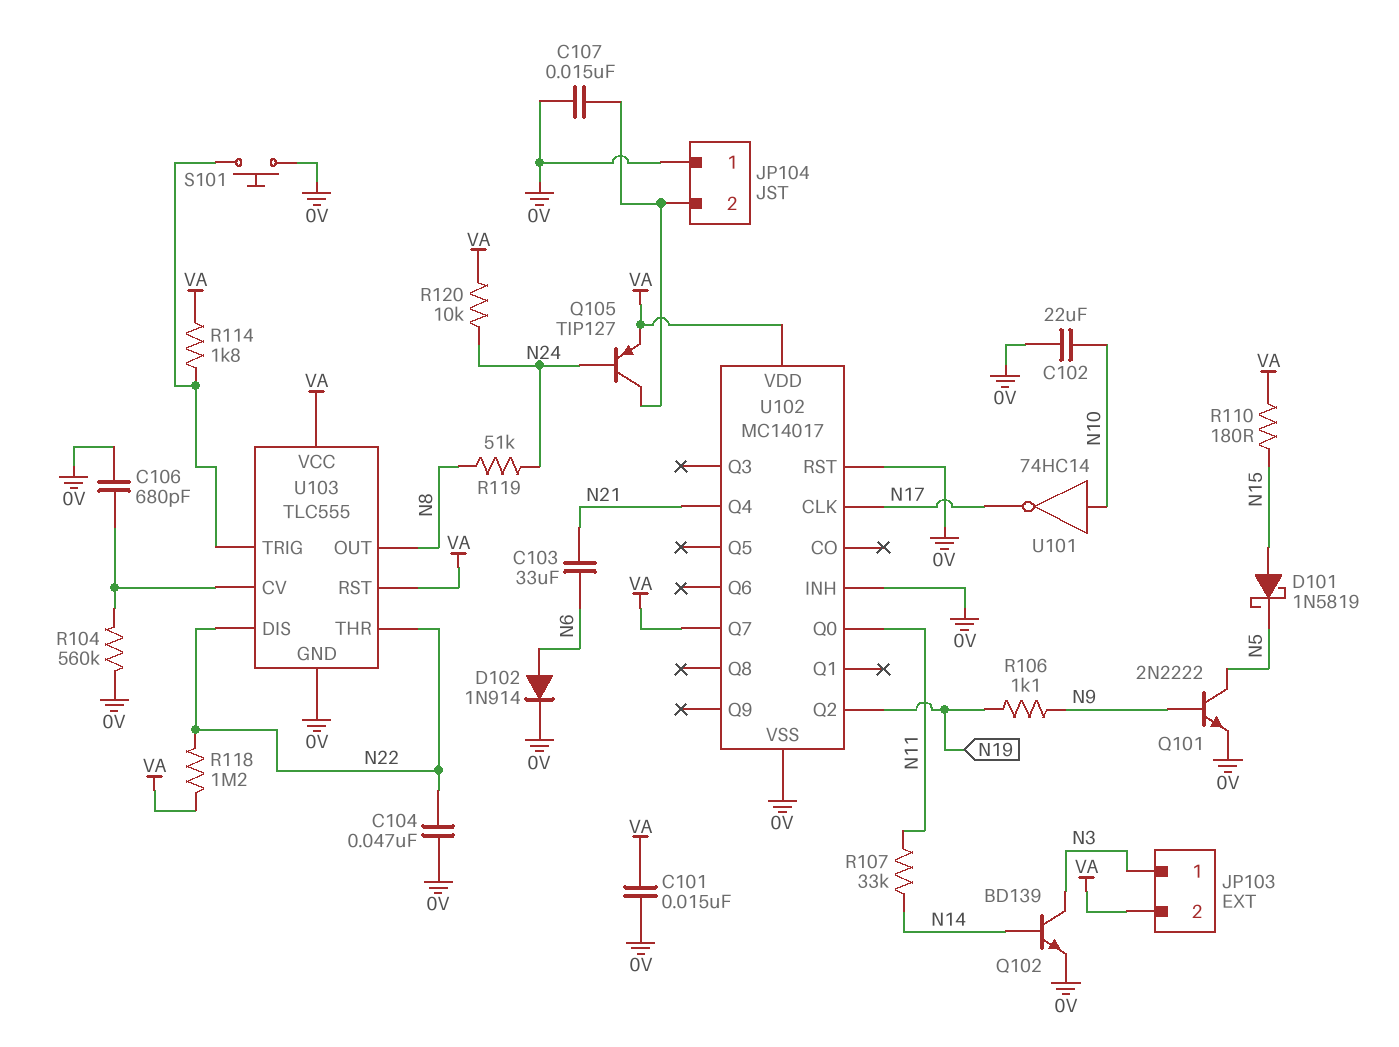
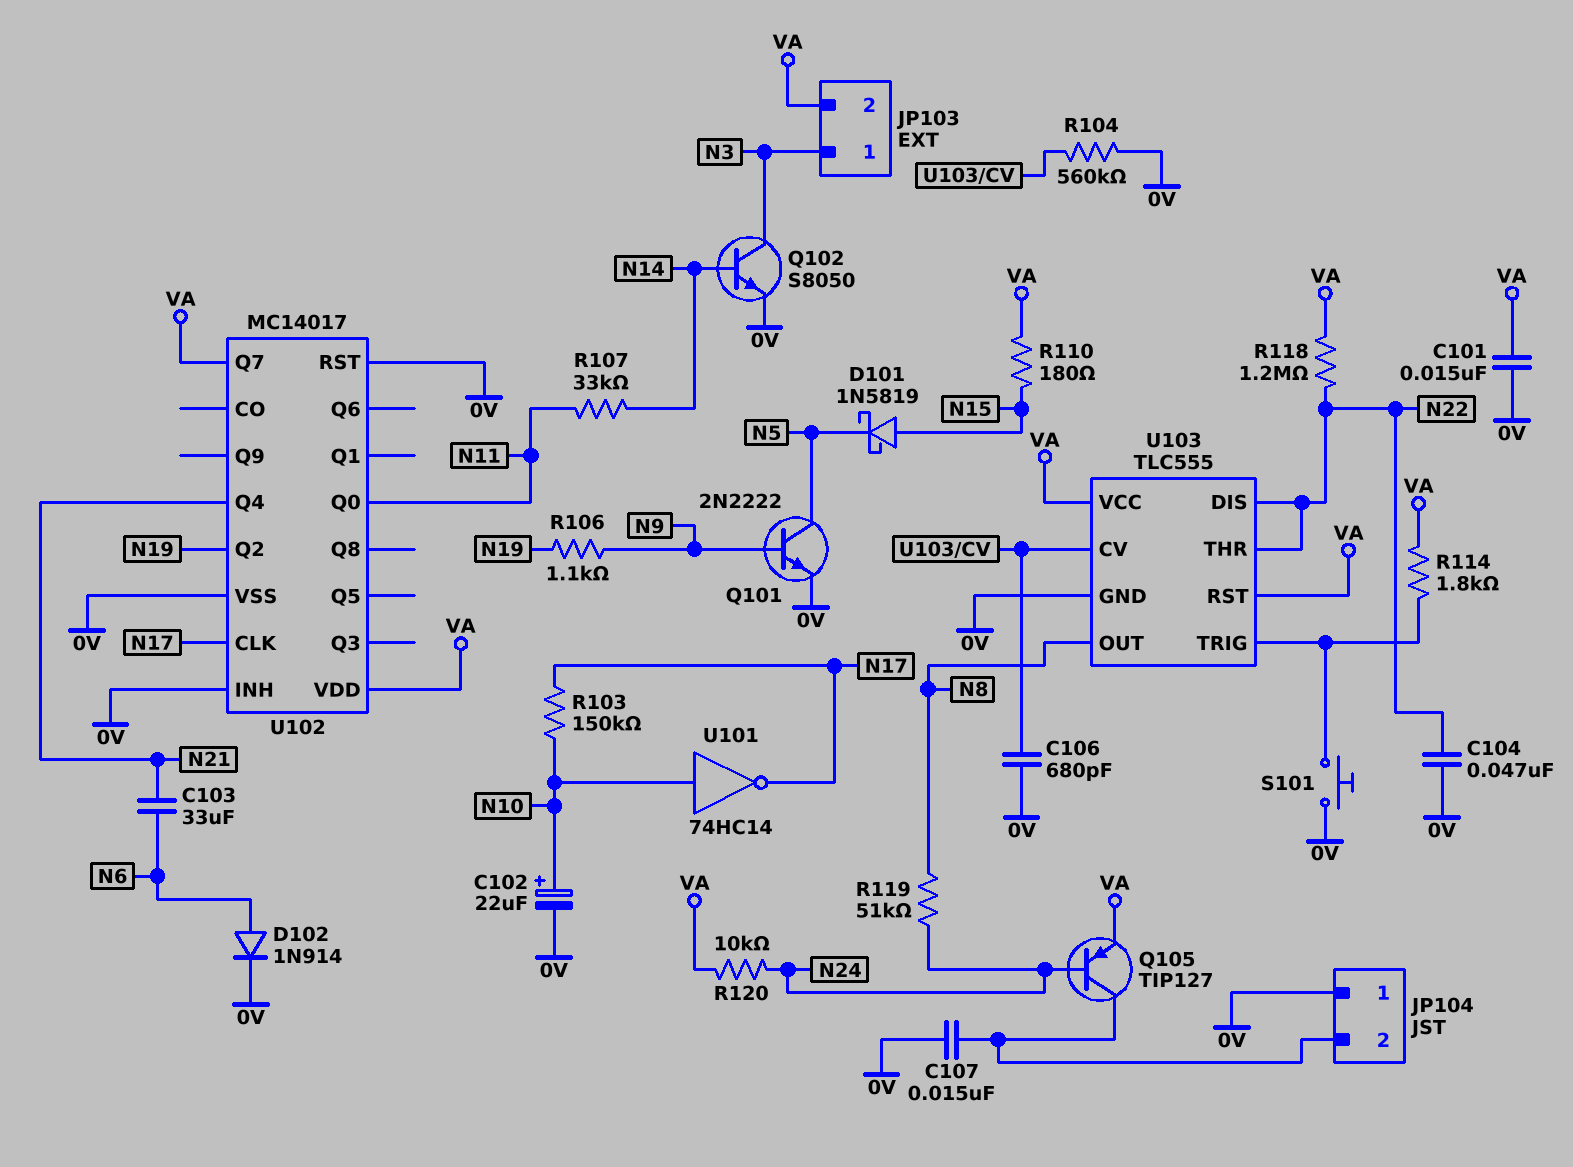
C102: 22uF (0V, N10) -> 22uF (plus N10, minus 0V)
Q102: NPN BD139 (B N14, C N3, E 0V) -> NPN S8050 (B N14, C N3, E 0V)
R103: none -> 150k (N10, N17)

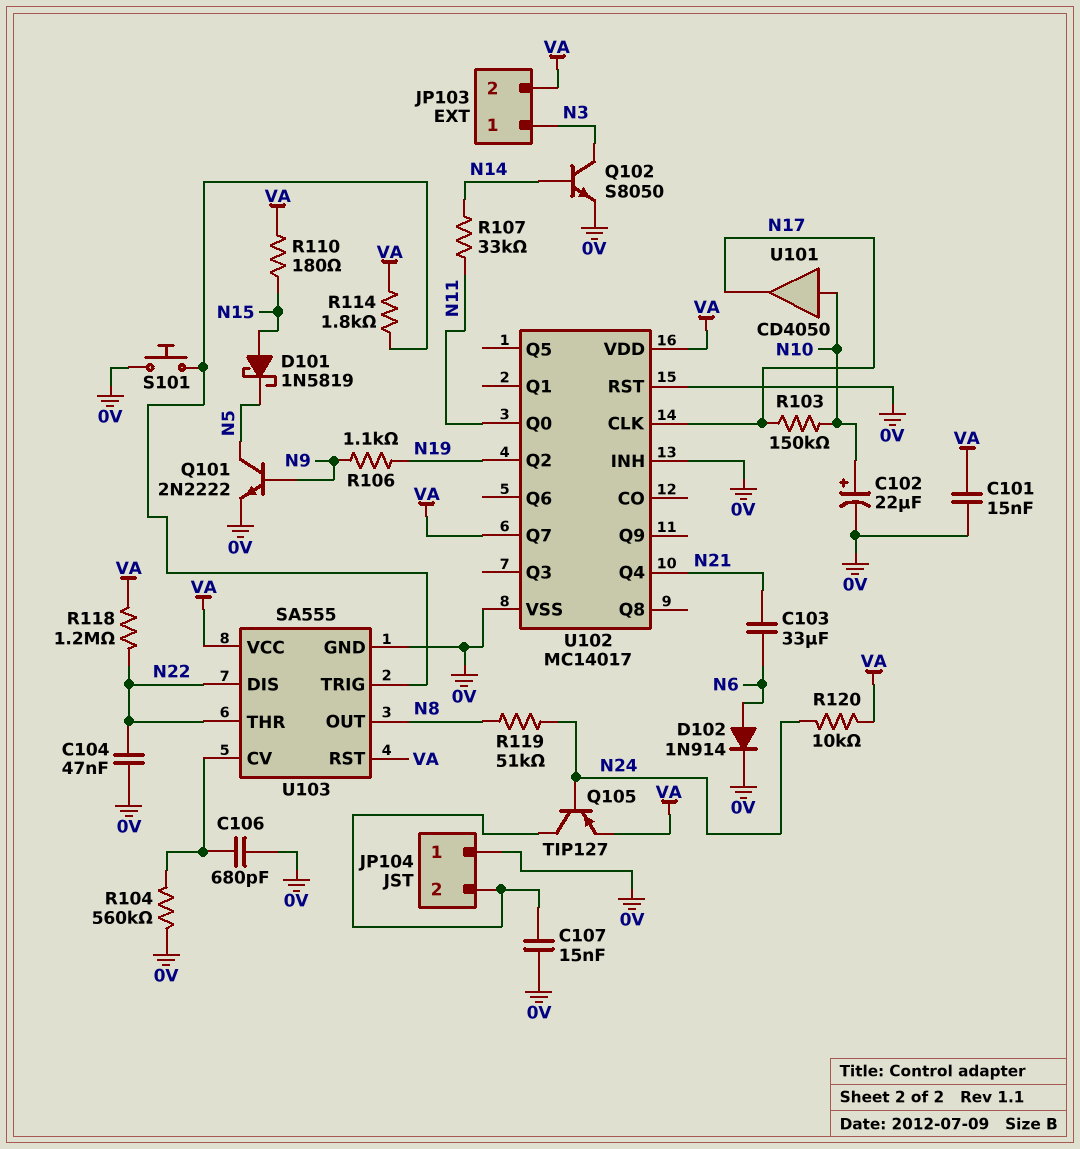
U101: NOT 74HC14 (in N10, out N17) -> buffer CD4050 (in N10, out N17)
U103: TLC555 -> SA555

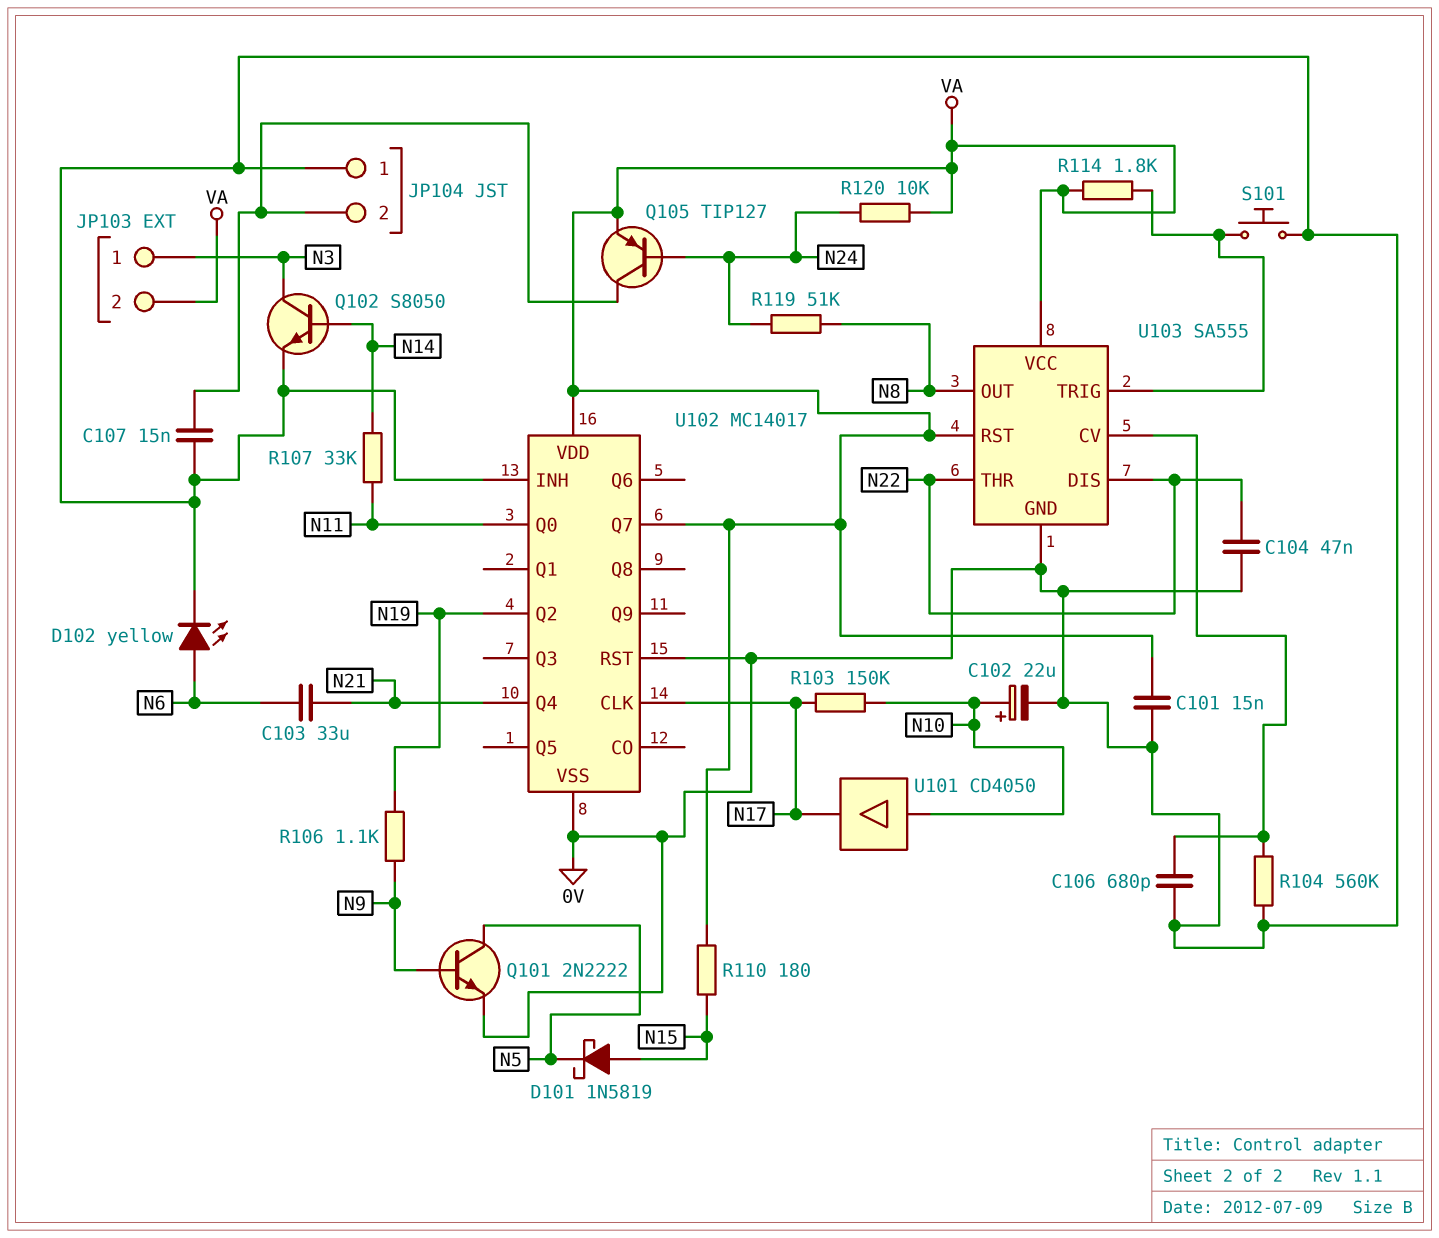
D102: diode 1N914 (A N6, K 0V) -> LED yellow (A N6, K 0V)
R118: 1.2M (N22, VA) -> none

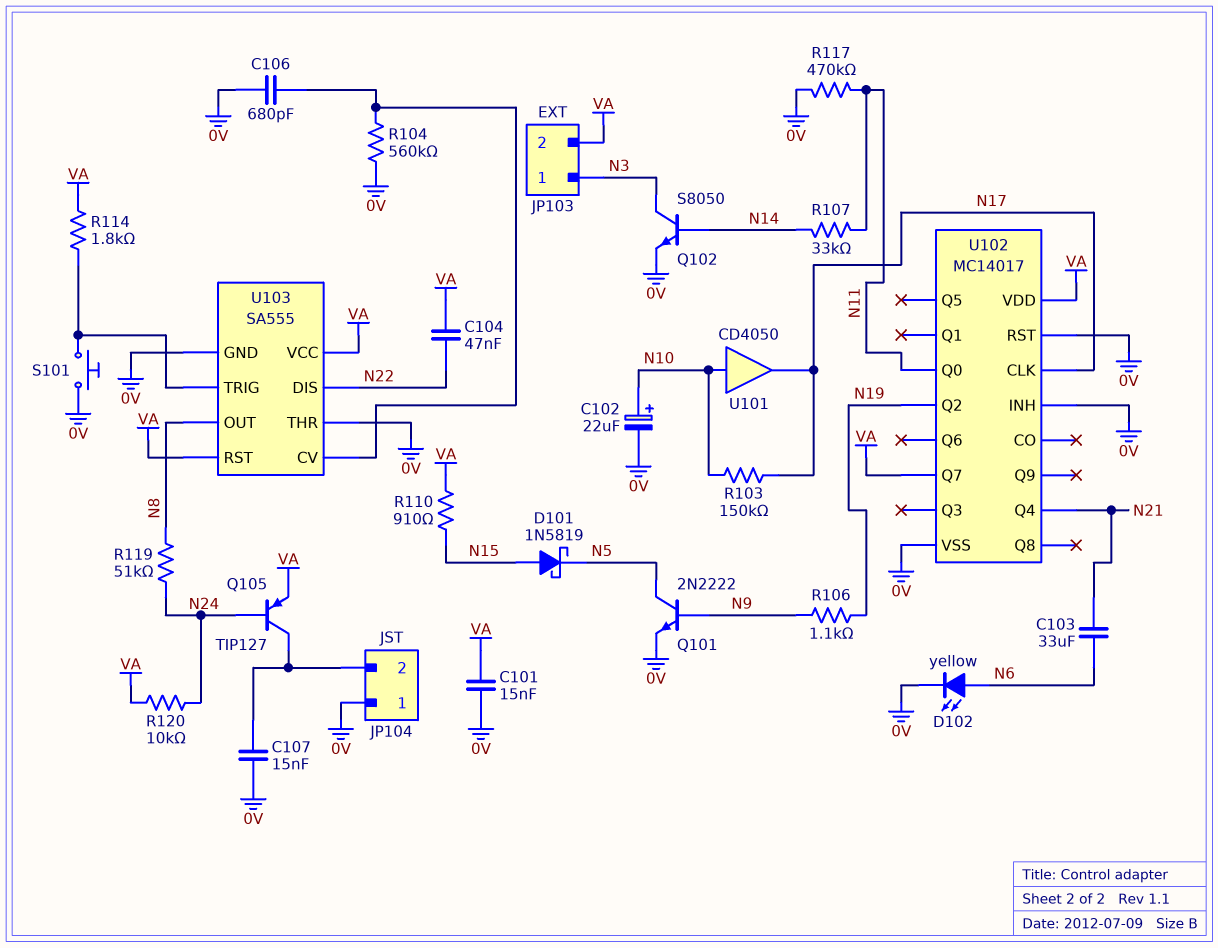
C104: 47nF (0V, N22) -> 47nF (N22, VA)
R110: 180 (N15, VA) -> 910 (N15, VA)
R117: none -> 470k (0V, N11)
U103 pin THR: N22 -> 0V

